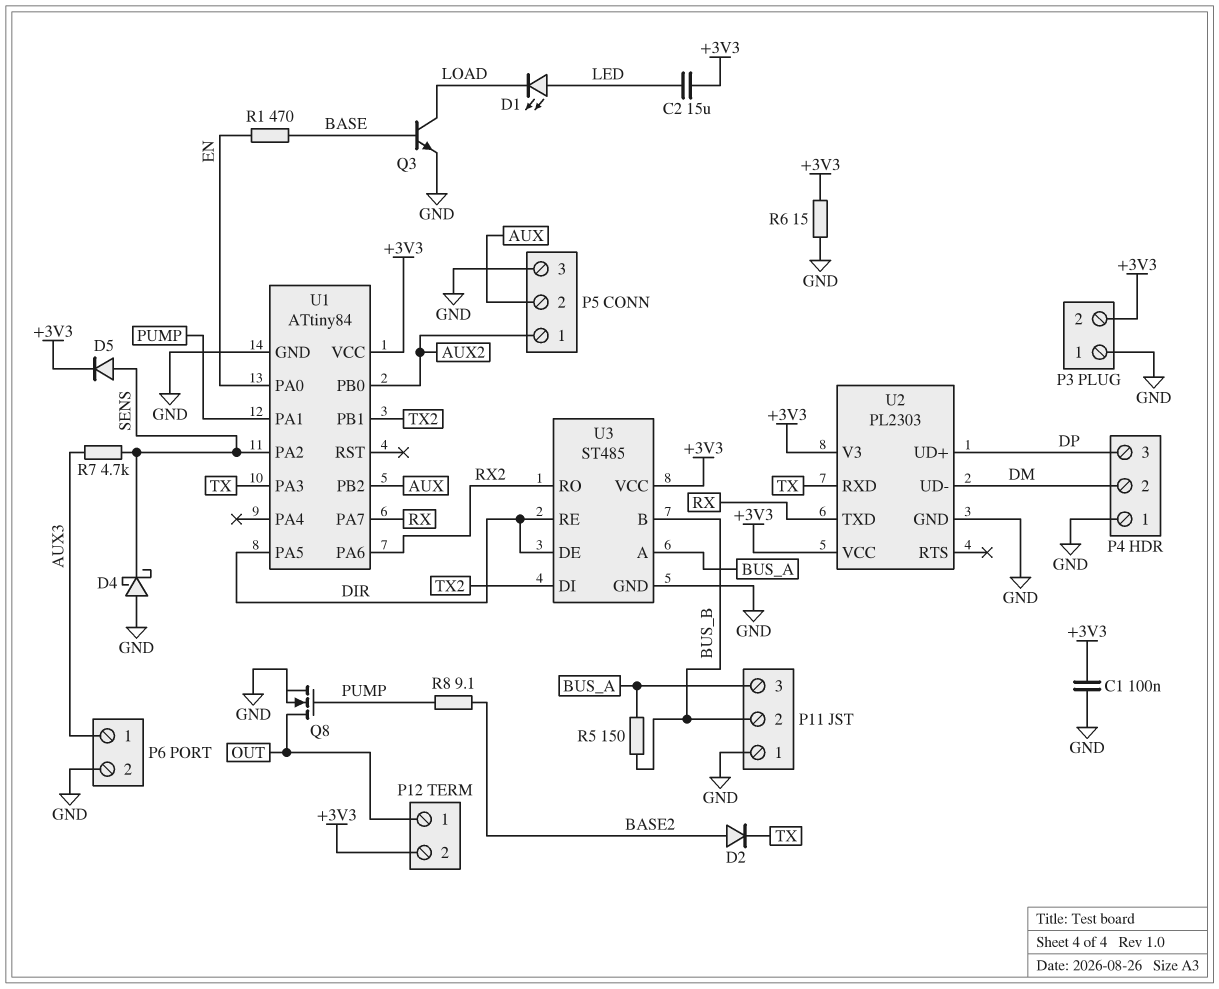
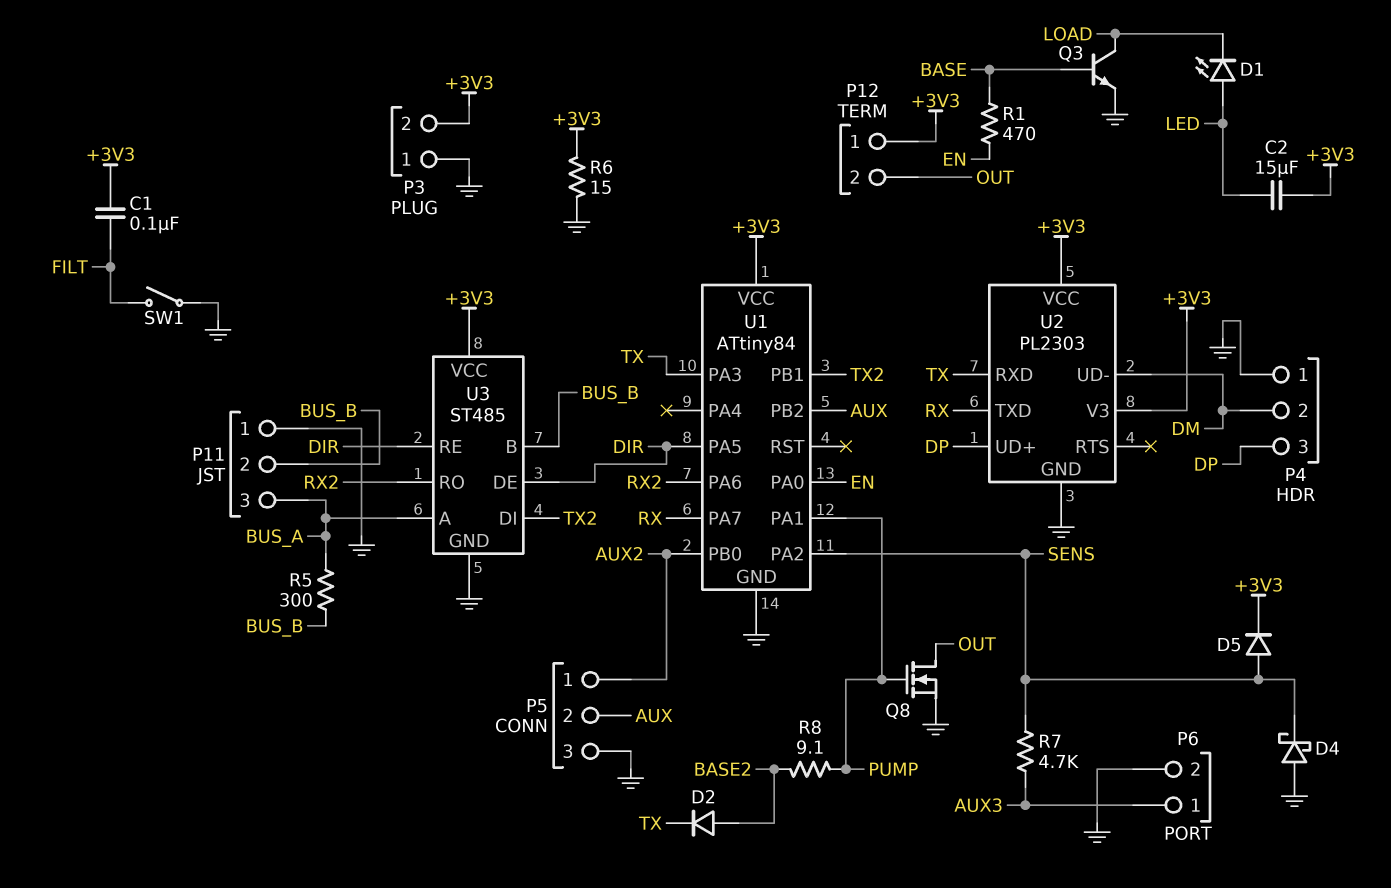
C1: 100nF (+3V3, GND) -> 100nF (+3V3, FILT)
P12 pin 1: OUT -> +3V3
P12 pin 2: +3V3 -> OUT
R5: 150 (BUS_A, BUS_B) -> 300 (BUS_A, BUS_B)
SW1: none -> switch (FILT, GND)

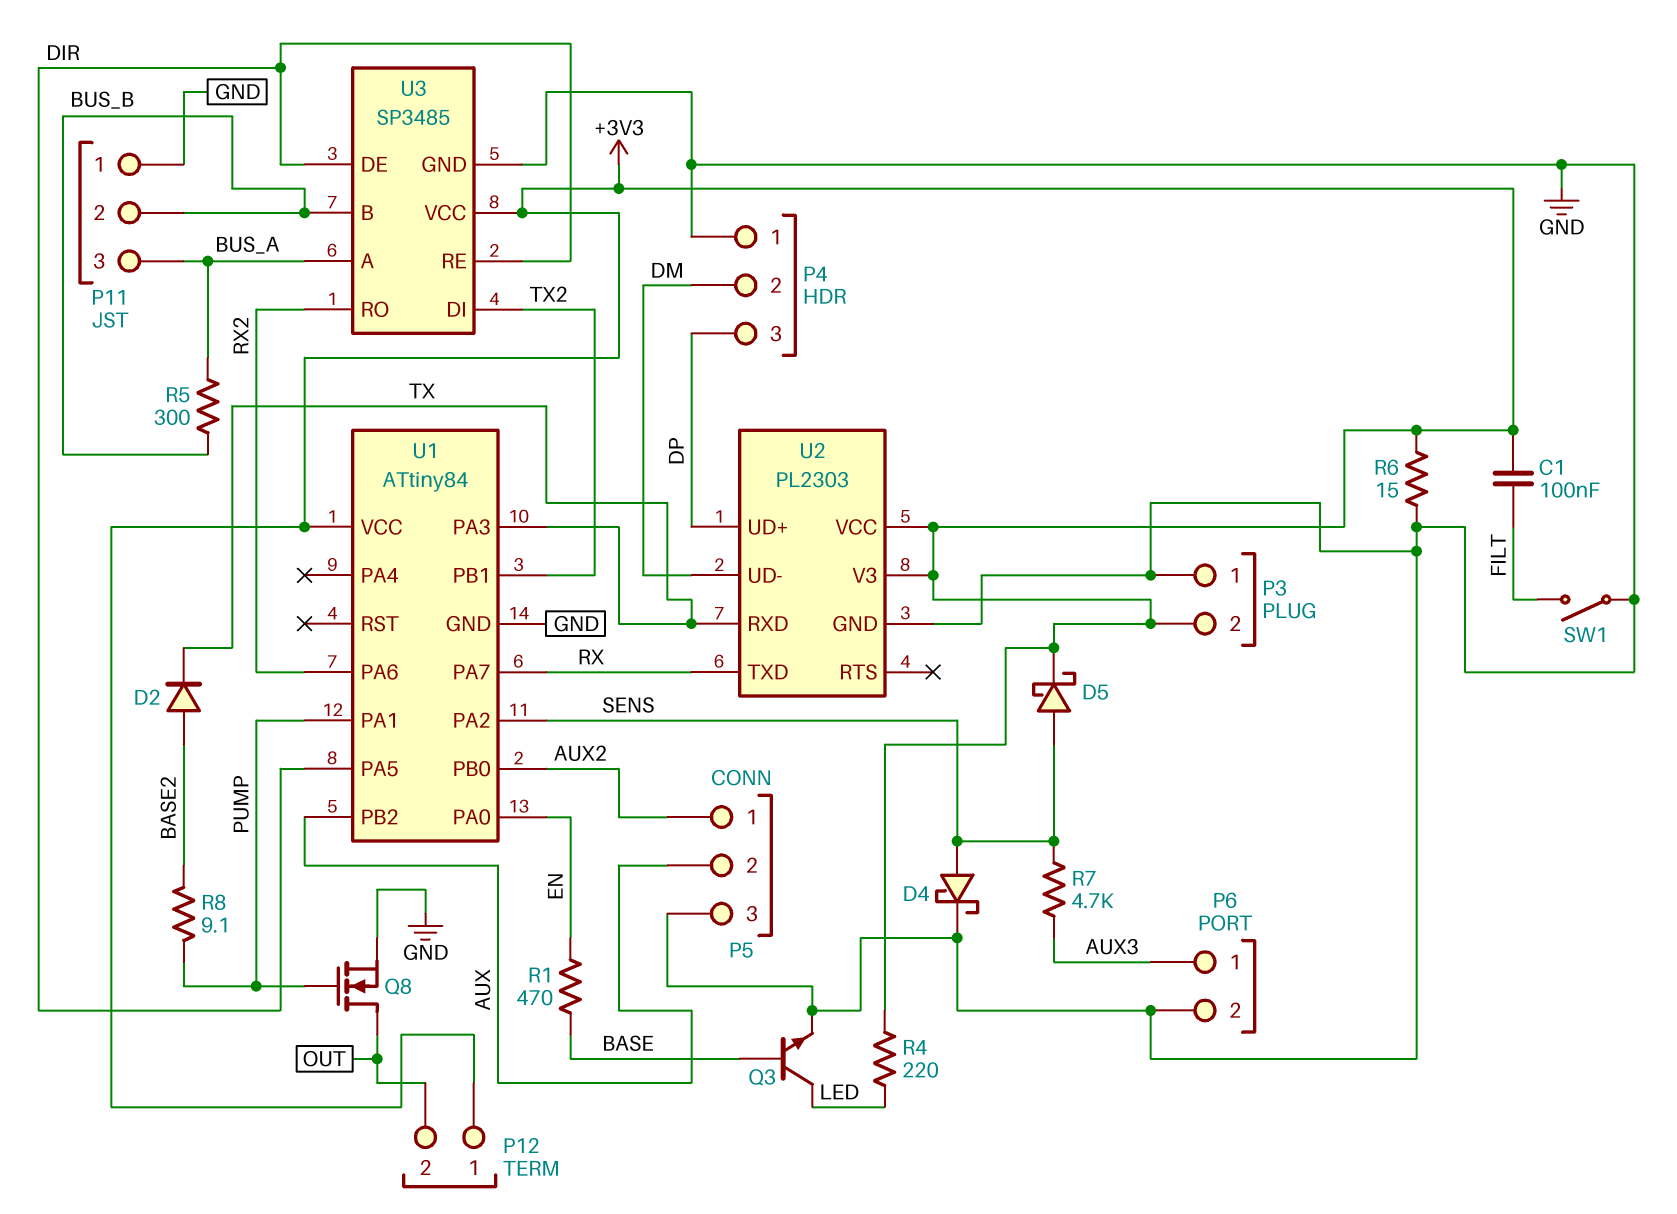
C2: 15uF (+3V3, LED) -> none
D1: LED (A LED, K LOAD) -> none
D4: schottky (A GND, K SENS) -> schottky (A SENS, K GND)
D5: diode (A SENS, K +3V3) -> schottky (A SENS, K +3V3)
Q3: NPN (B BASE, C LOAD, E GND) -> NPN (B BASE, C LED, E GND)
R4: none -> 220 (+3V3, LED)
U3: ST485 -> SP3485

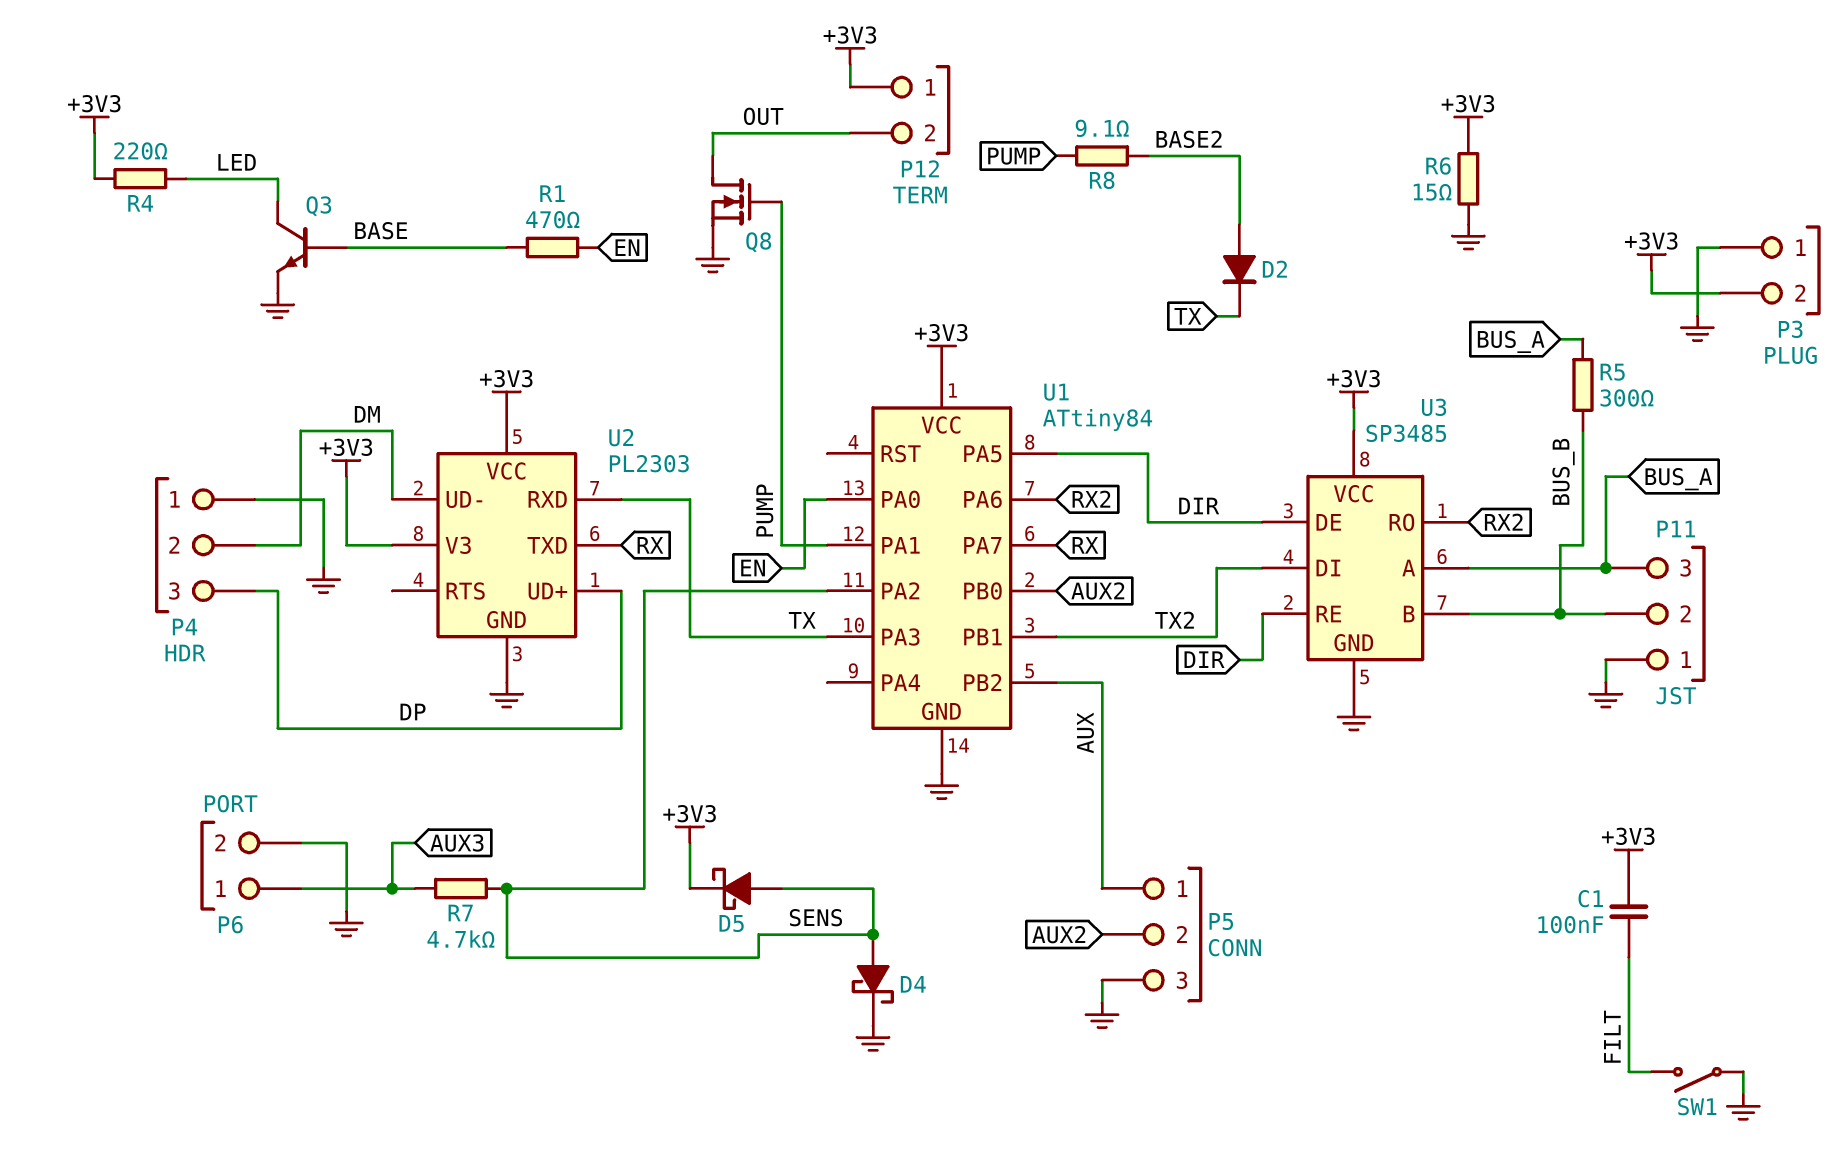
P5 pin 1: AUX2 -> AUX
P5 pin 2: AUX -> AUX2

